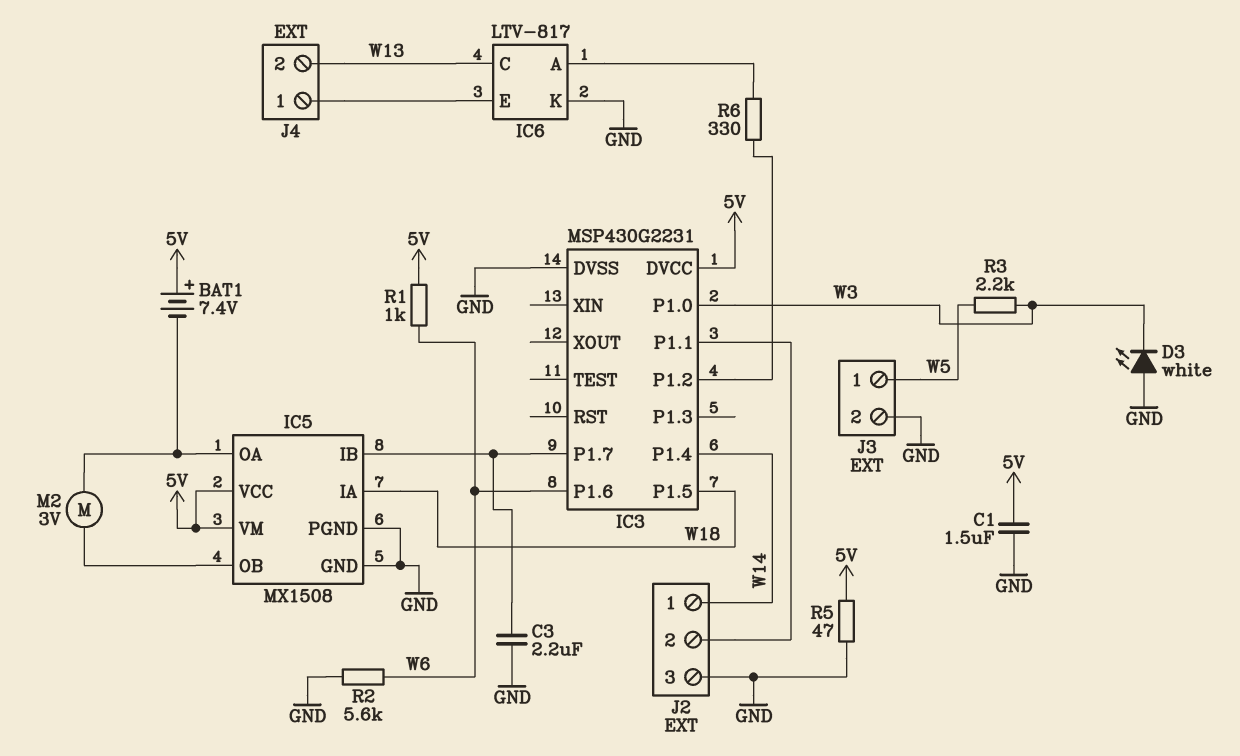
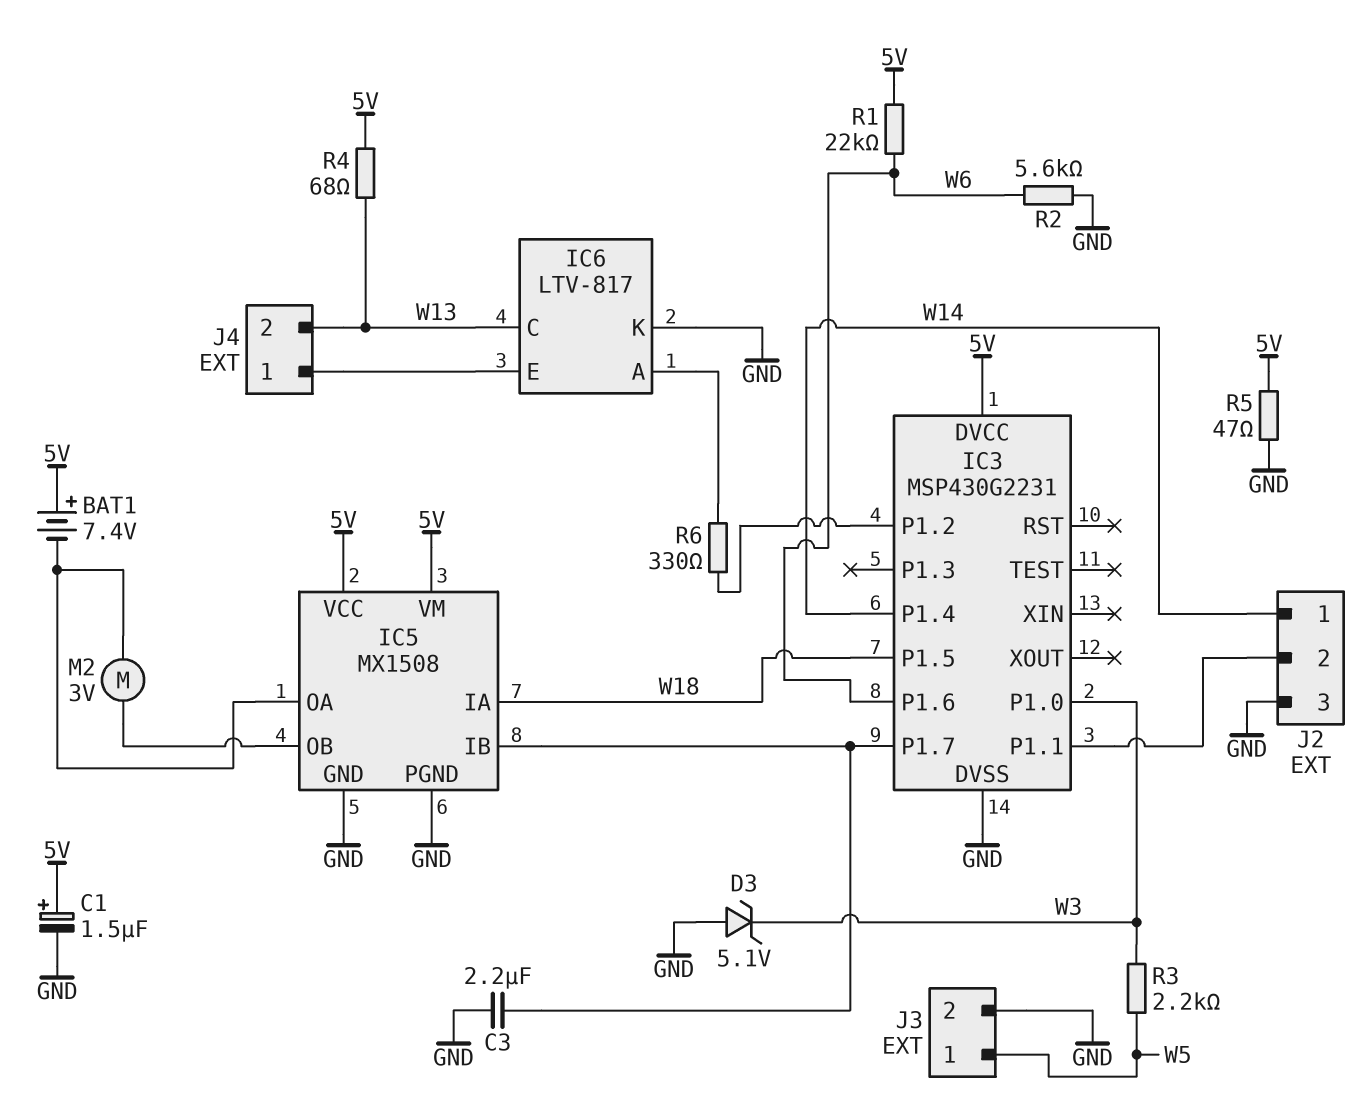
C1: 1.5uF (5V, GND) -> 1.5uF (plus 5V, minus GND)
D3: LED white (A GND, K W3) -> zener 5.1V (A GND, K W3)
R1: 1k (5V, W6) -> 22k (5V, W6)
R4: none -> 68 (5V, W13)

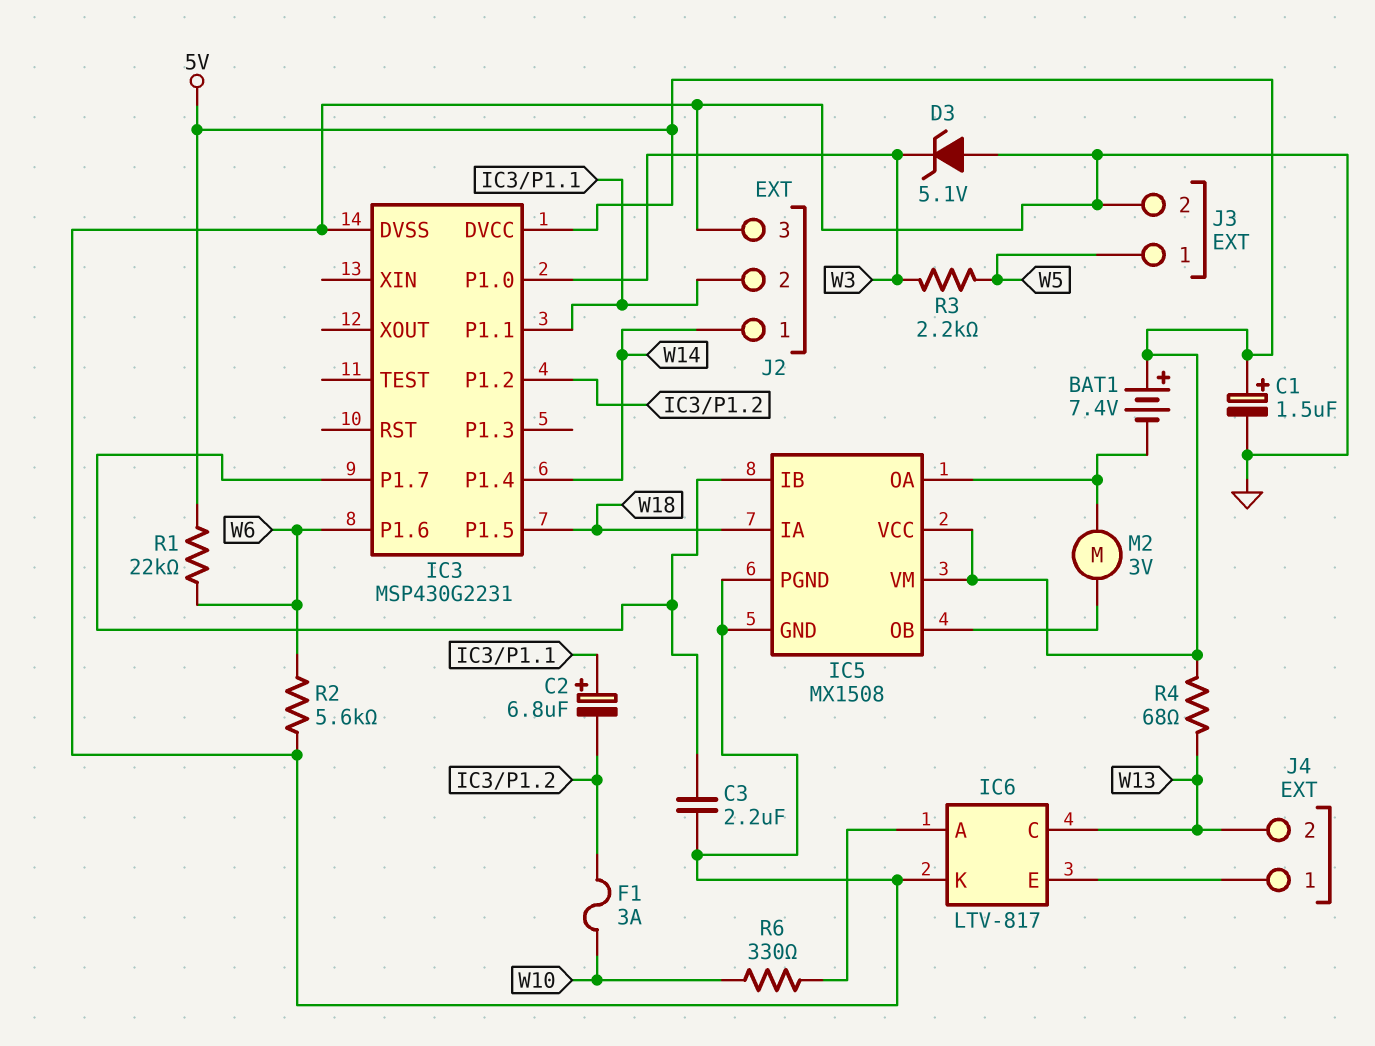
C2: none -> 6.8uF (plus IC3/P1.1, minus IC3/P1.2)
F1: none -> 3A (IC3/P1.2, W10)
R5: 47 (5V, GND) -> none
R6: 330 (IC3/P1.2, IC6/A) -> 330 (IC6/A, W10)

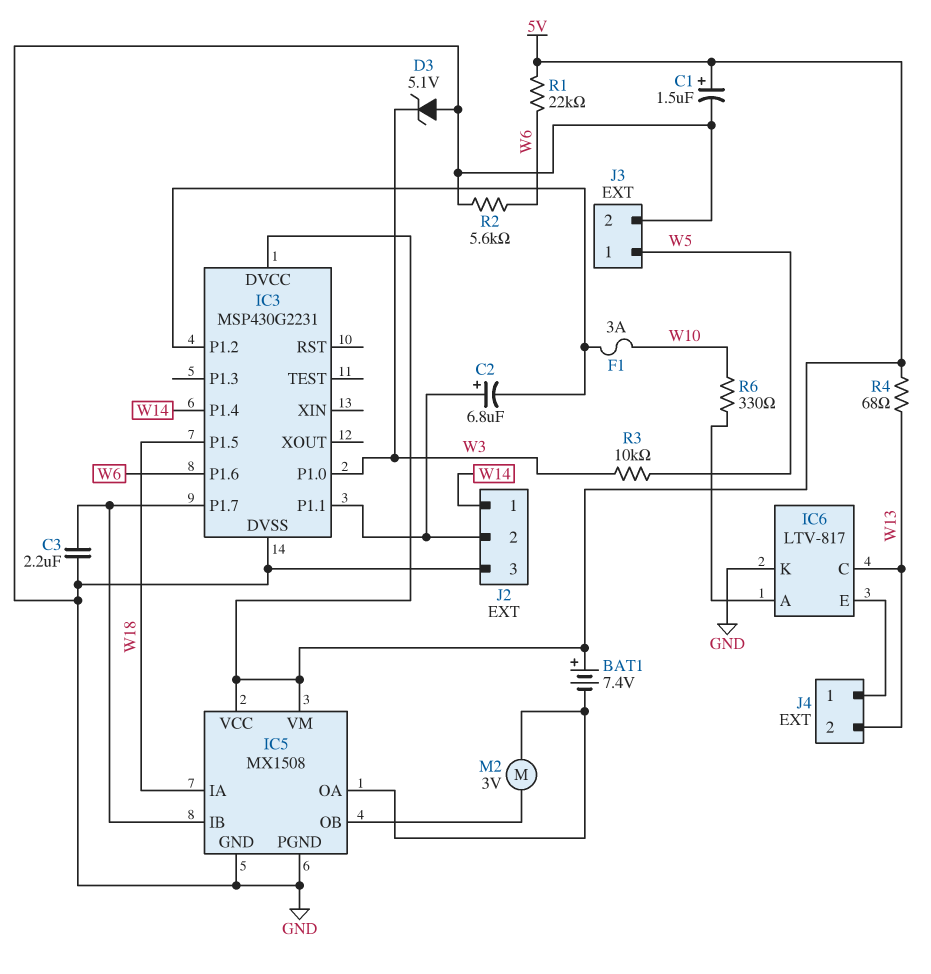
R3: 2.2k (W3, W5) -> 10k (W3, W5)

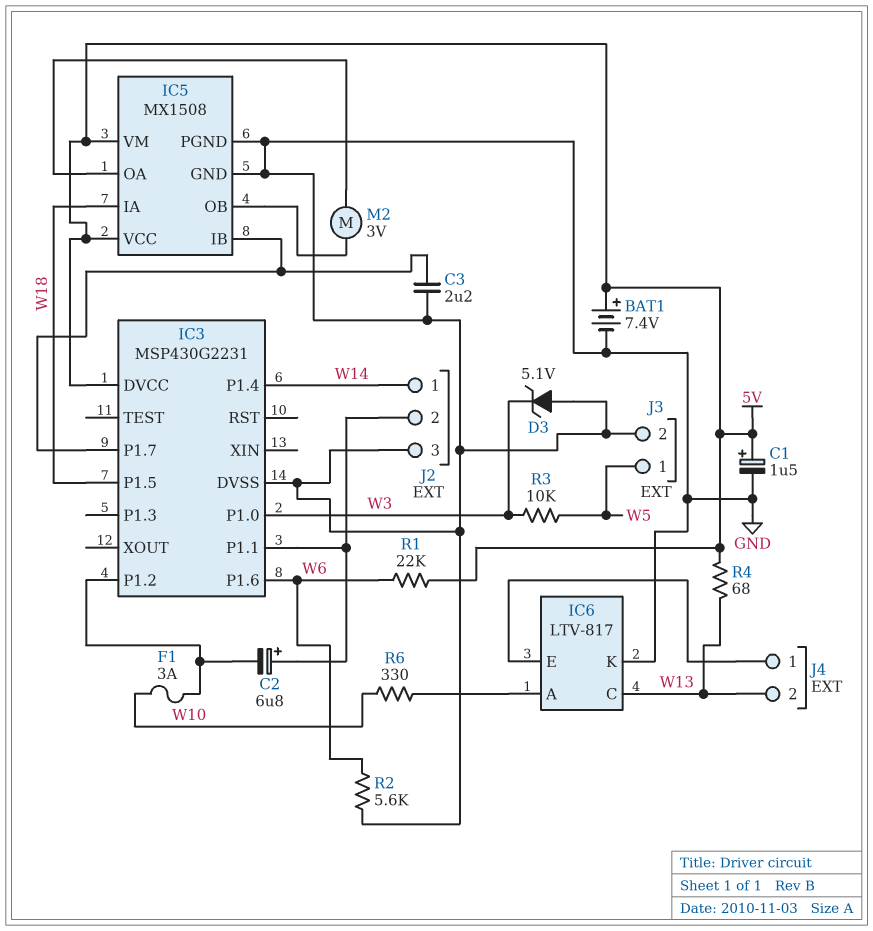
BAT1: 7.4V (plus 5V, minus IC5/OA) -> 7.4V (plus 5V, minus GND)

